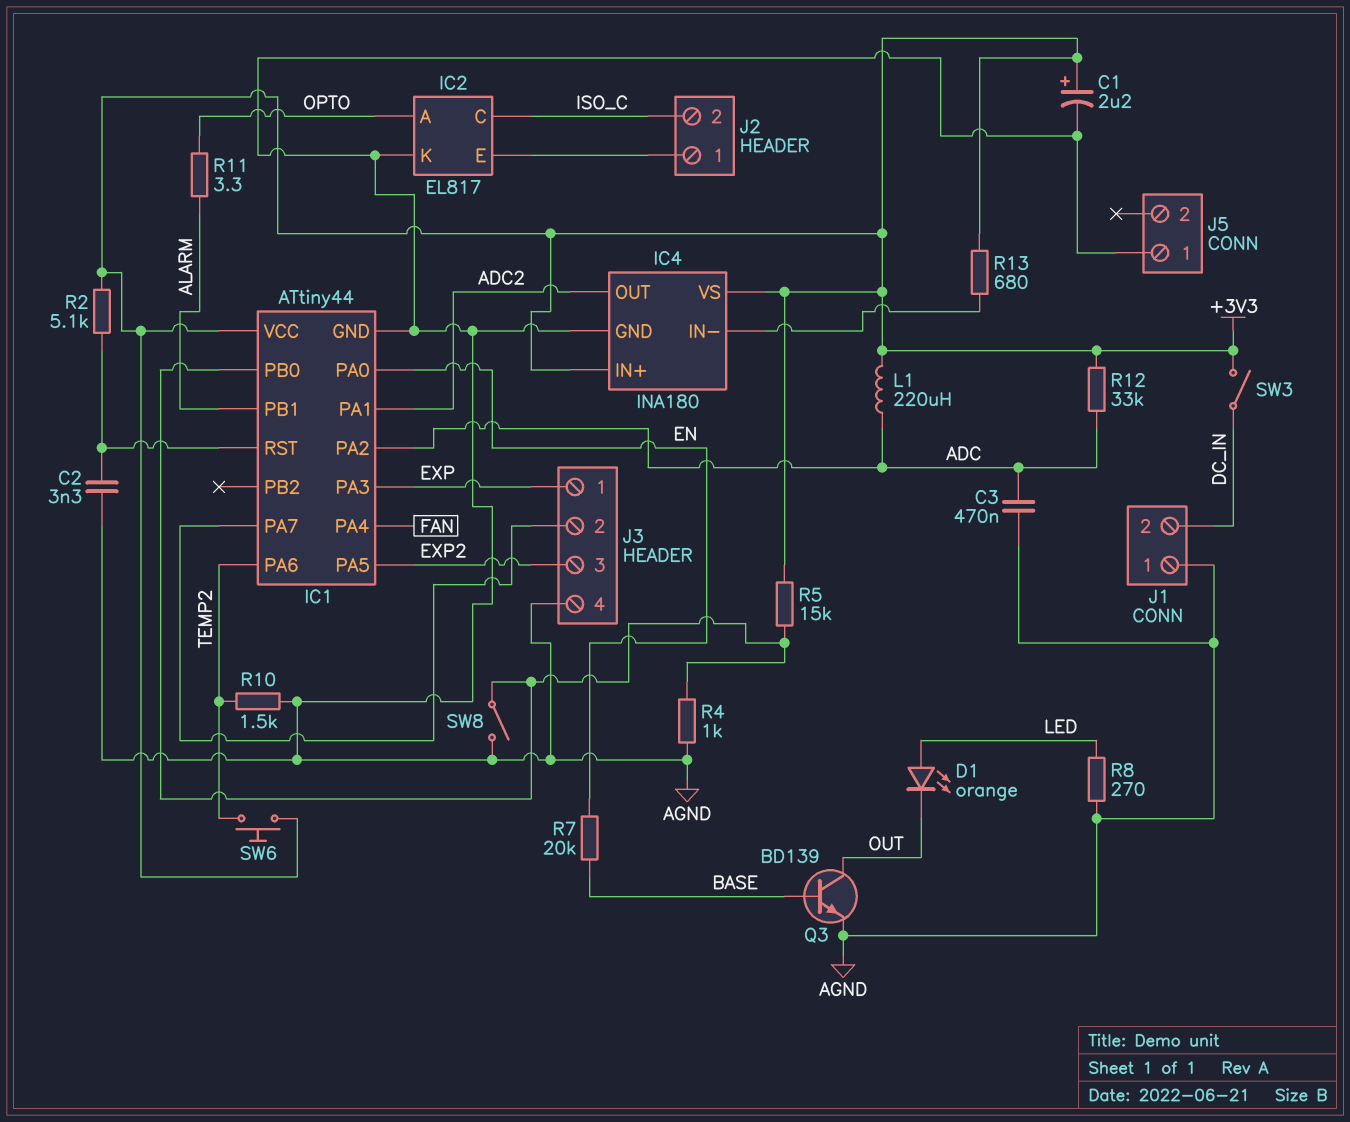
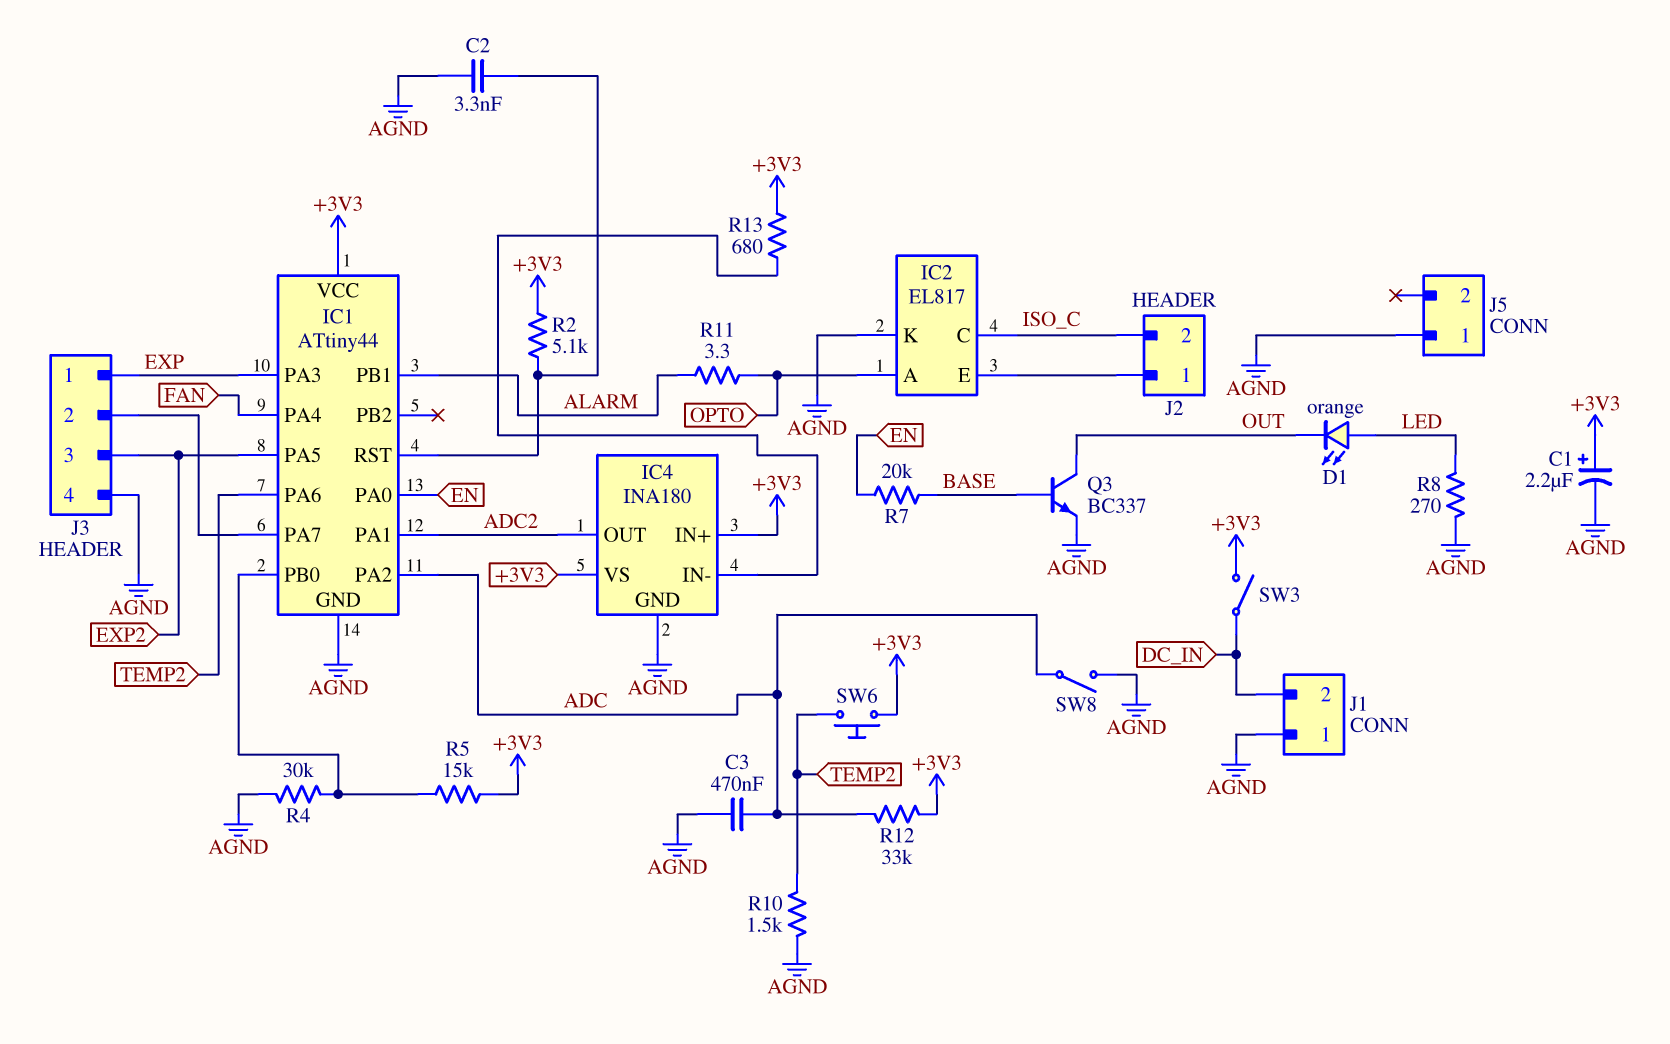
L1: 220uH (+3V3, ADC) -> none
Q3: NPN BD139 (B BASE, C OUT, E AGND) -> NPN BC337 (B BASE, C OUT, E AGND)
R4: 1k (AGND, IC1/PB0) -> 30k (AGND, IC1/PB0)
SW8: switch (AGND, IC1/PB0) -> switch (ADC, AGND)

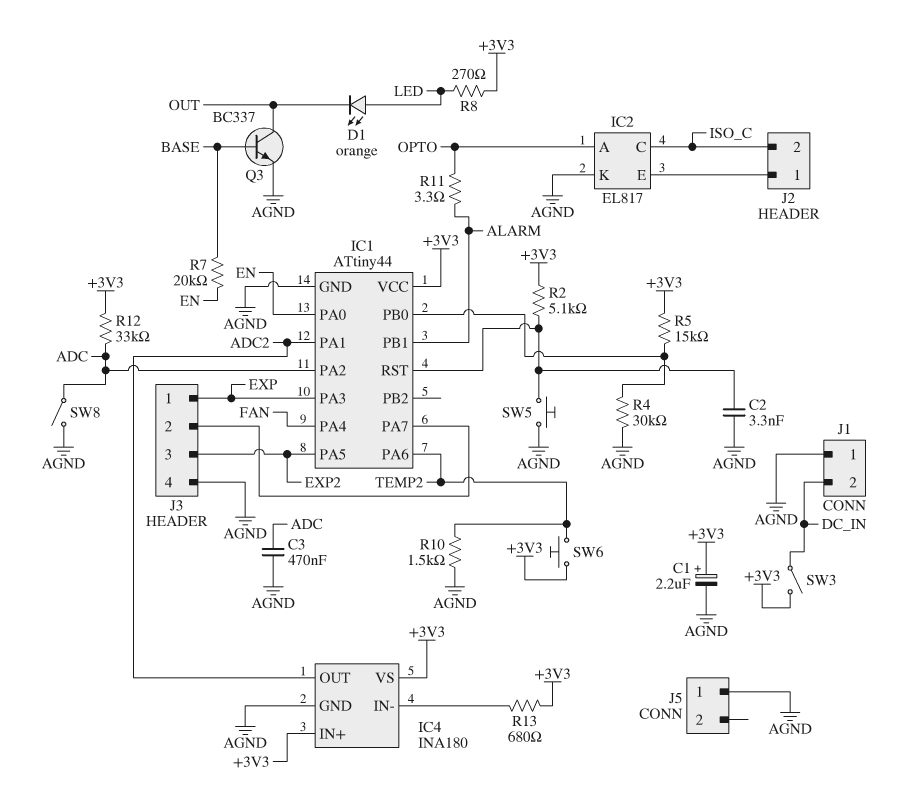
R8: 270 (AGND, LED) -> 270 (+3V3, LED)
SW5: none -> button (AGND, IC1/RST)

